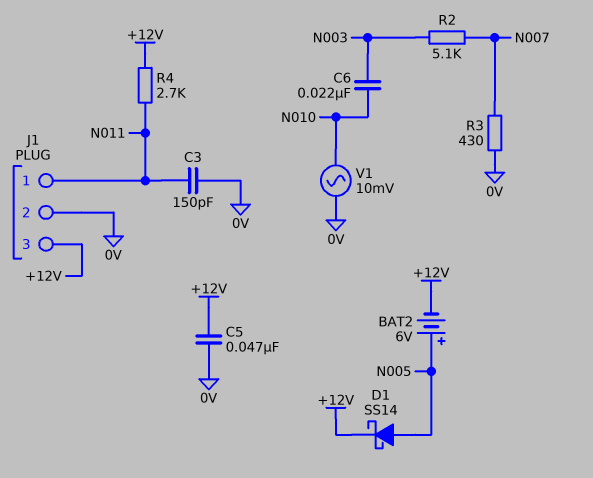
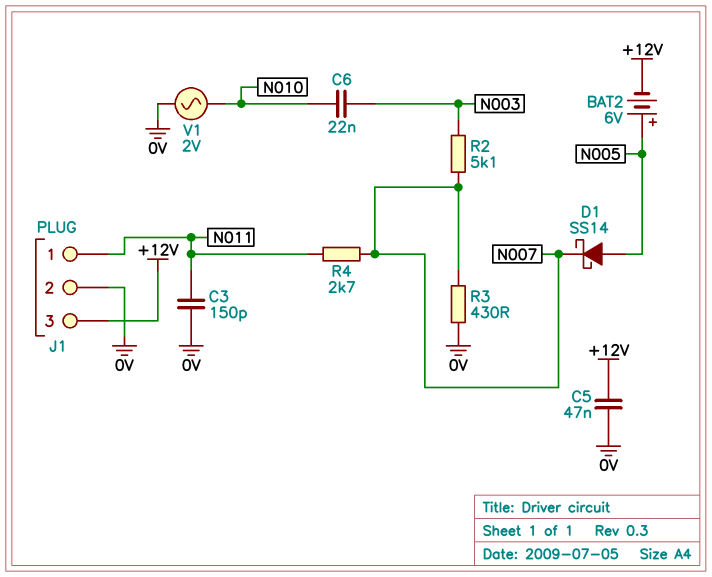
D1: schottky SS14 (A N005, K +12V) -> schottky SS14 (A N005, K N007)
R4: 2.7k (+12V, N011) -> 2.7k (N007, N011)
V1: AC 10mV (0V, N010) -> AC 2V (0V, N010)

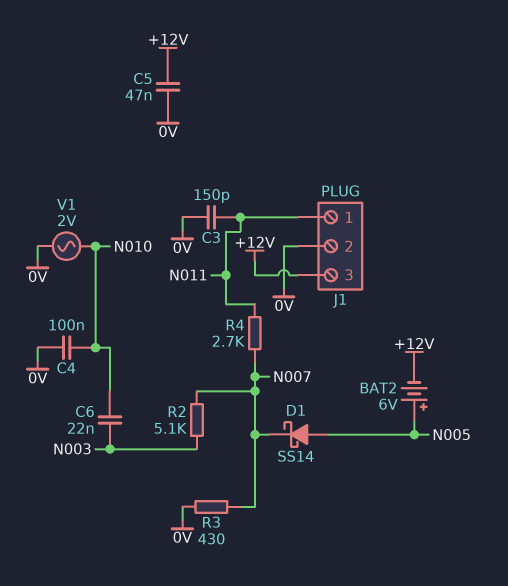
C4: none -> 100nF (0V, N010)

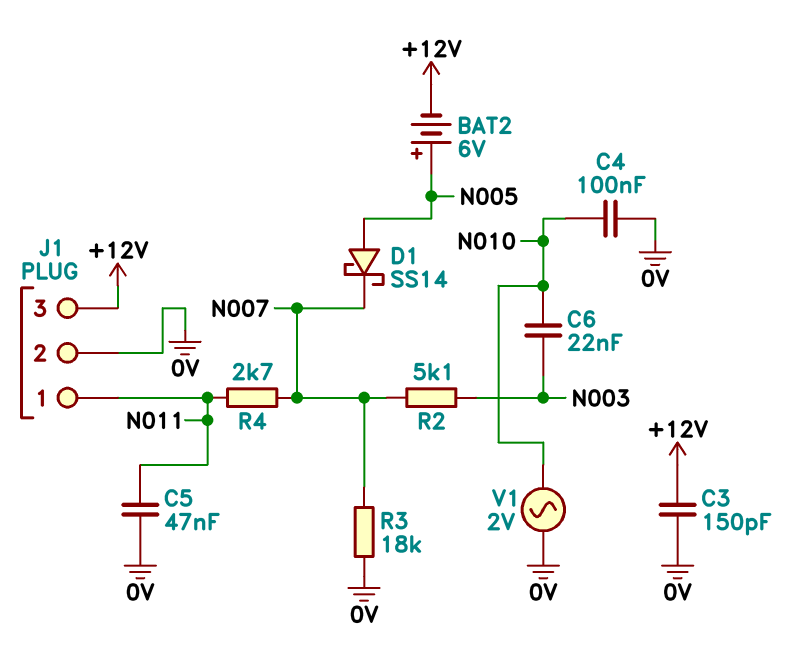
C3: 150pF (0V, N011) -> 150pF (+12V, 0V)
C5: 47nF (+12V, 0V) -> 47nF (0V, N011)
R3: 430 (0V, N007) -> 18k (0V, N007)

